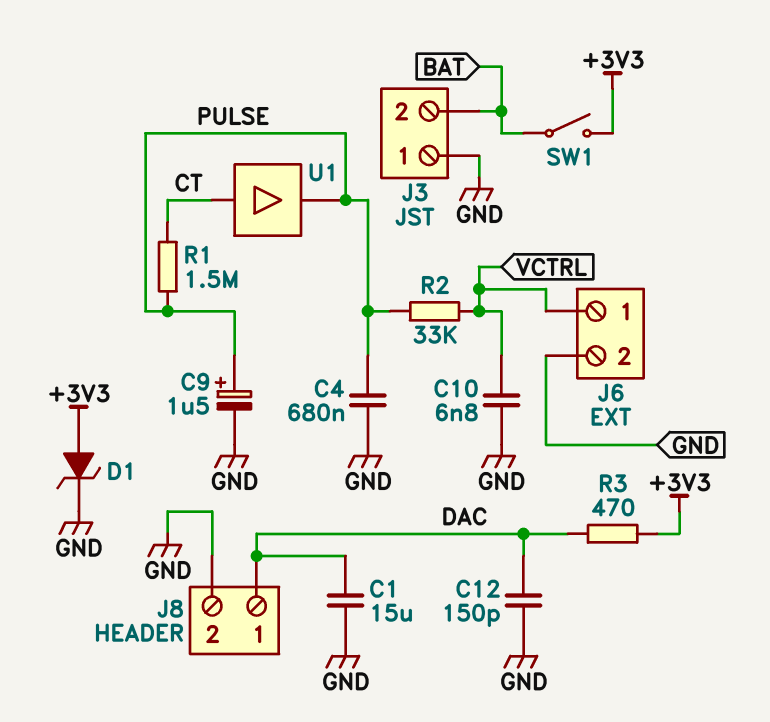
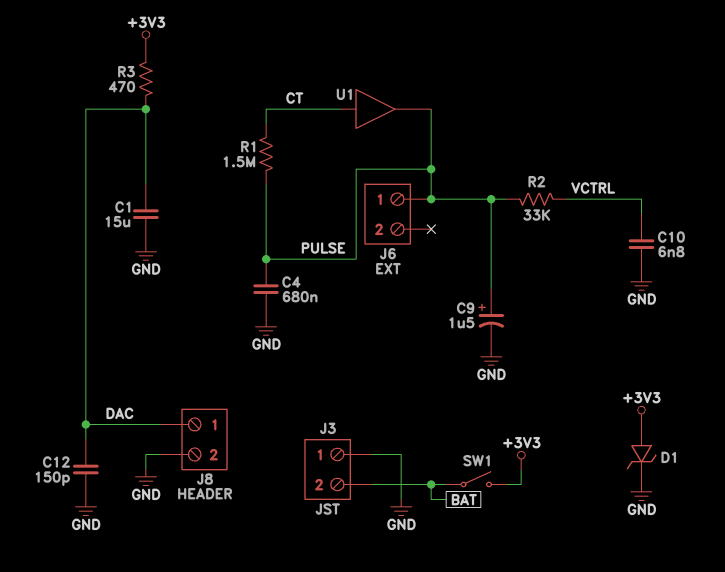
J6 pin 1: VCTRL -> PULSE
J6 pin 2: GND -> none

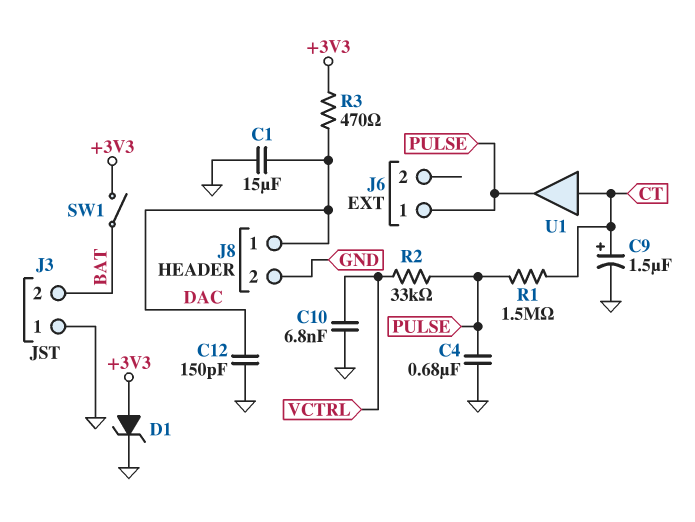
C9: 1.5uF (plus PULSE, minus GND) -> 1.5uF (plus CT, minus GND)

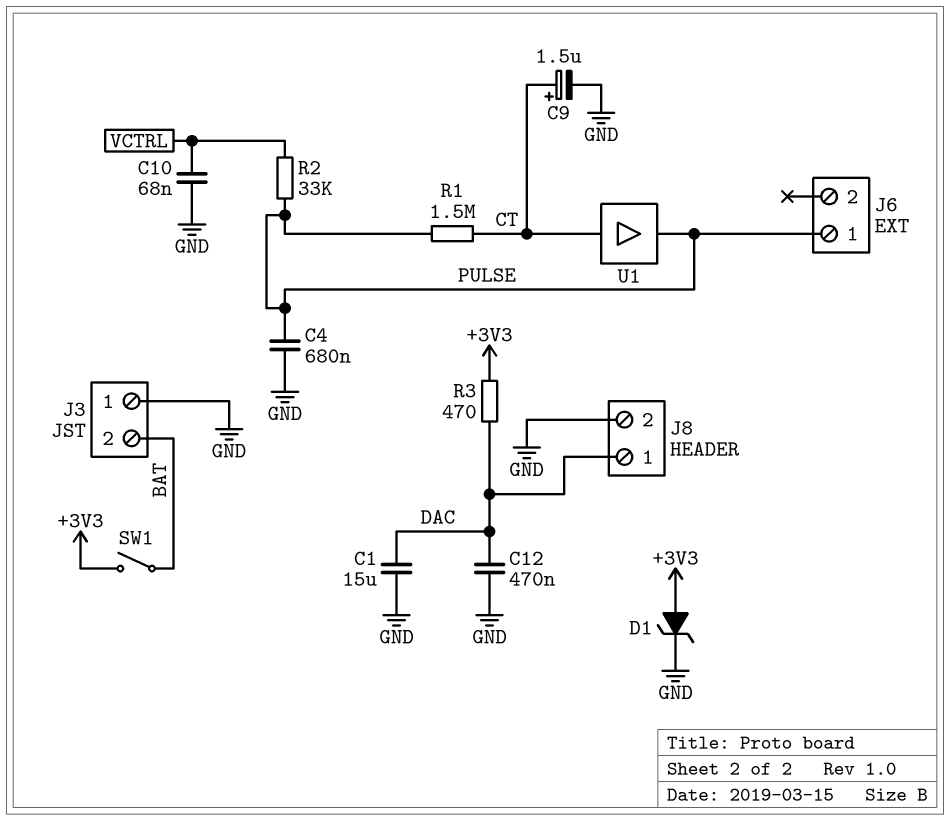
C10: 6.8nF (GND, VCTRL) -> 68nF (GND, VCTRL)
C12: 150pF (DAC, GND) -> 470nF (DAC, GND)

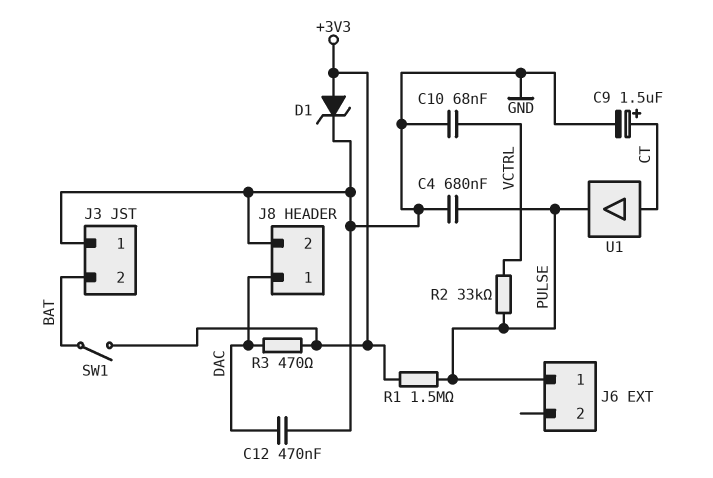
C1: 15uF (DAC, GND) -> none
R1: 1.5M (CT, PULSE) -> 1.5M (+3V3, PULSE)

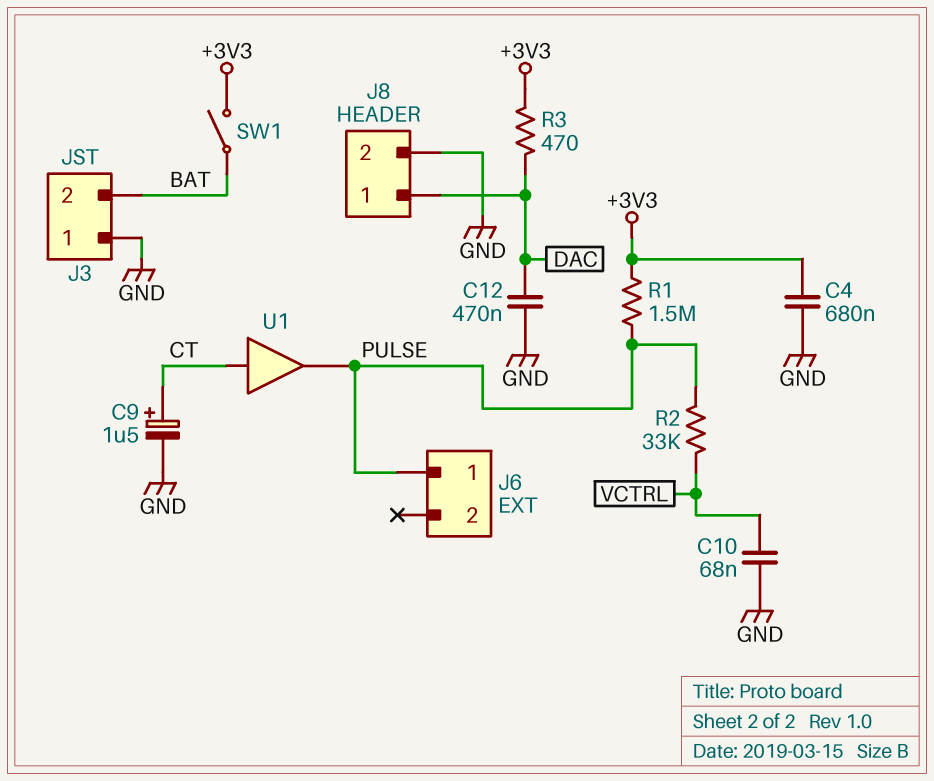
C4: 680nF (GND, PULSE) -> 680nF (+3V3, GND)
D1: zener (A +3V3, K GND) -> none

